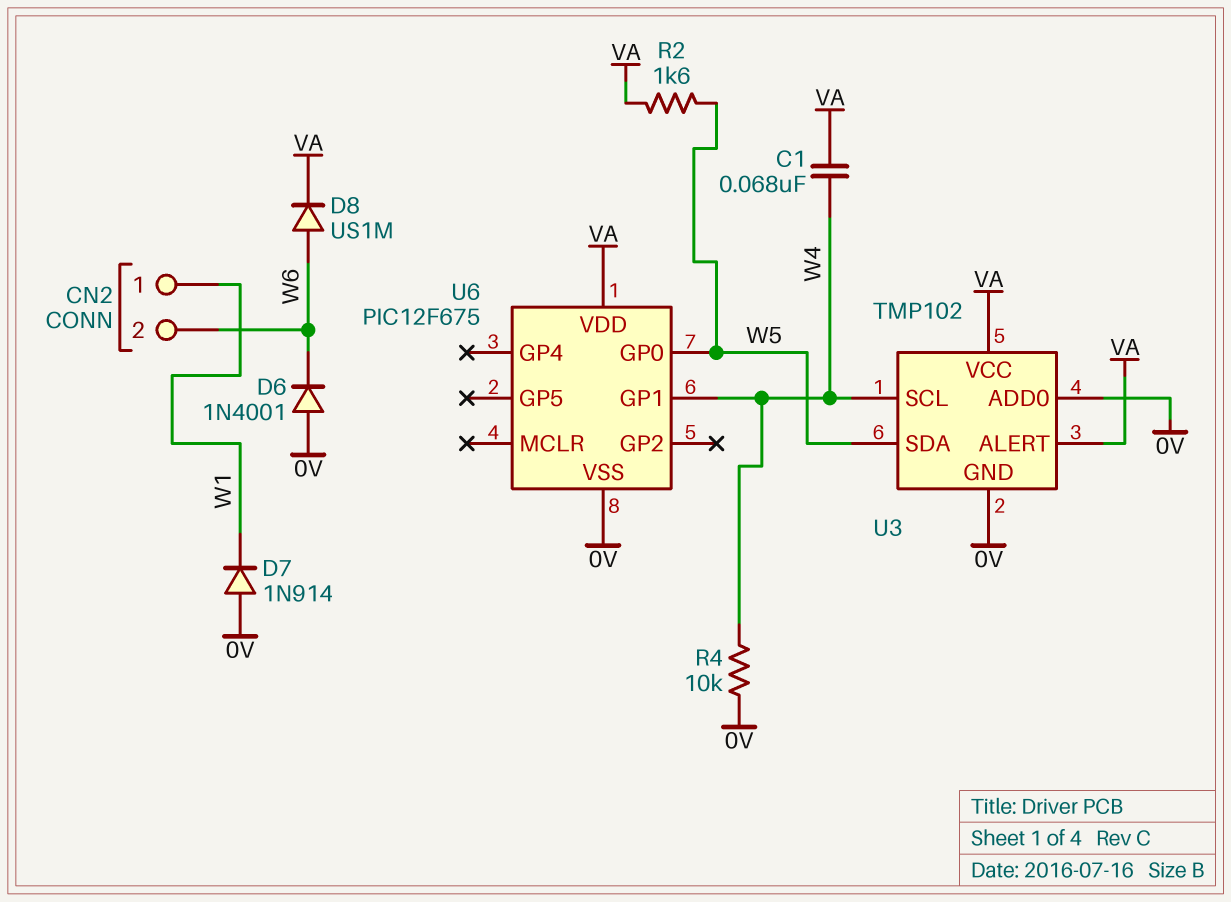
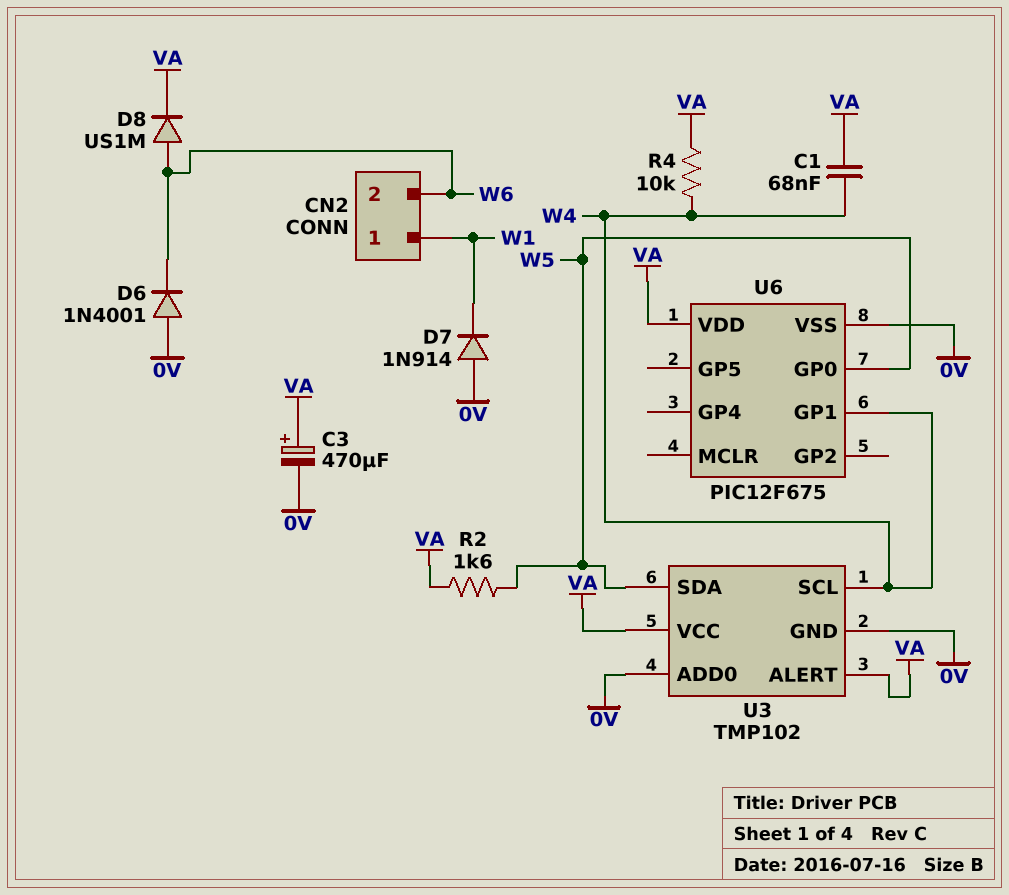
C3: none -> 470uF (plus VA, minus 0V)
R4: 10k (0V, W4) -> 10k (VA, W4)

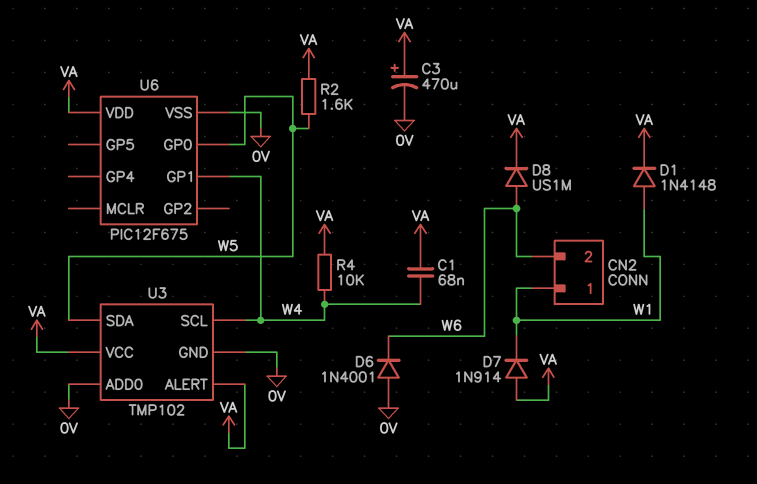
D1: none -> diode 1N4148 (A W1, K VA)
D7: diode 1N914 (A 0V, K W1) -> diode 1N914 (A VA, K W1)

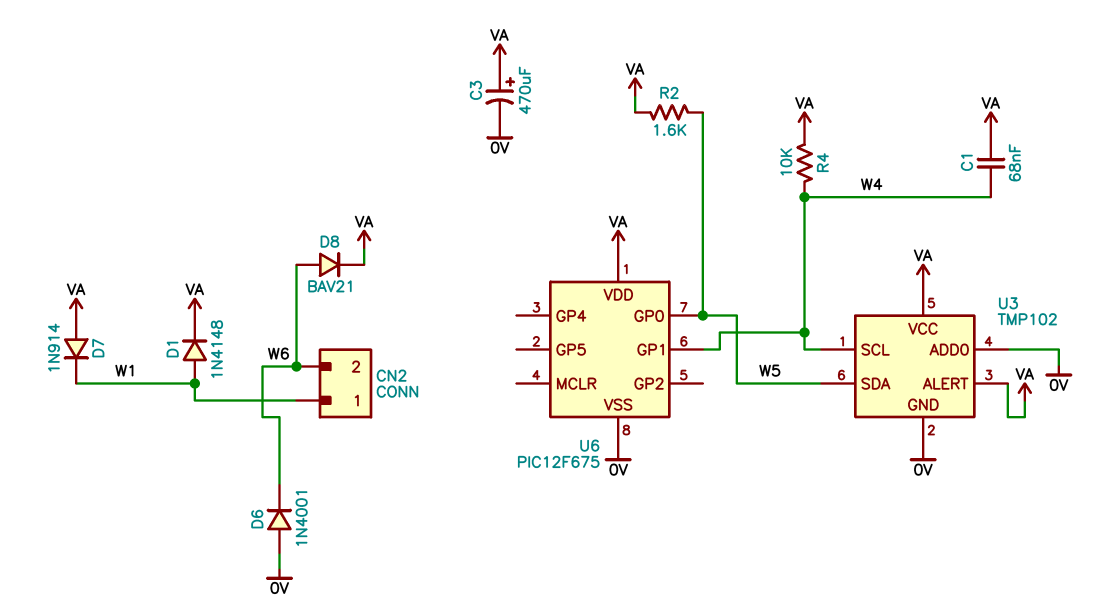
D8: diode US1M (A W6, K VA) -> diode BAV21 (A W6, K VA)

